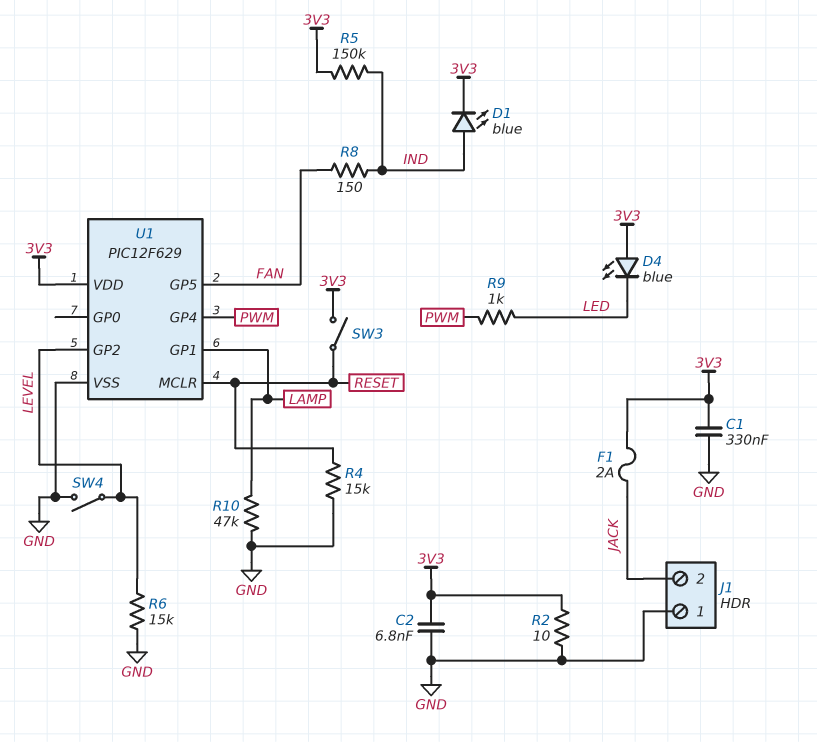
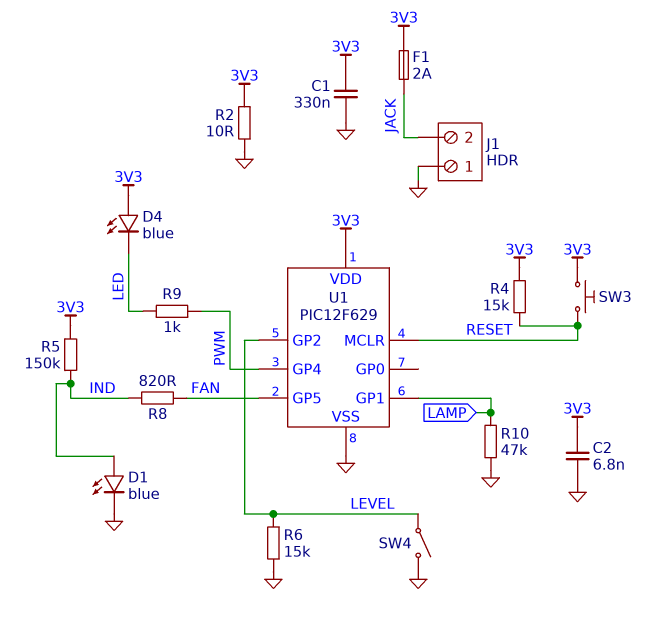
D1: LED blue (A IND, K 3V3) -> LED blue (A IND, K GND)
R4: 15k (GND, RESET) -> 15k (3V3, RESET)
R8: 150 (FAN, IND) -> 820 (FAN, IND)
SW3: switch (3V3, RESET) -> button (3V3, RESET)

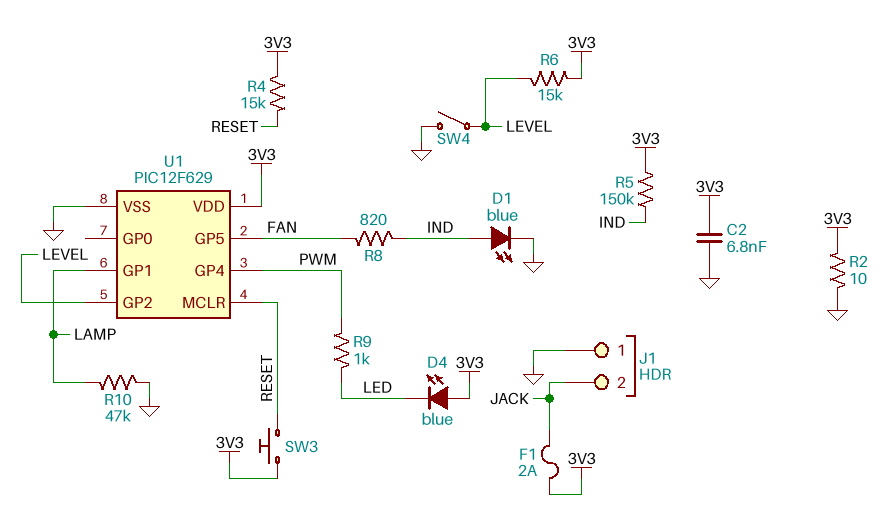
C1: 330nF (3V3, GND) -> none
R6: 15k (GND, LEVEL) -> 15k (3V3, LEVEL)

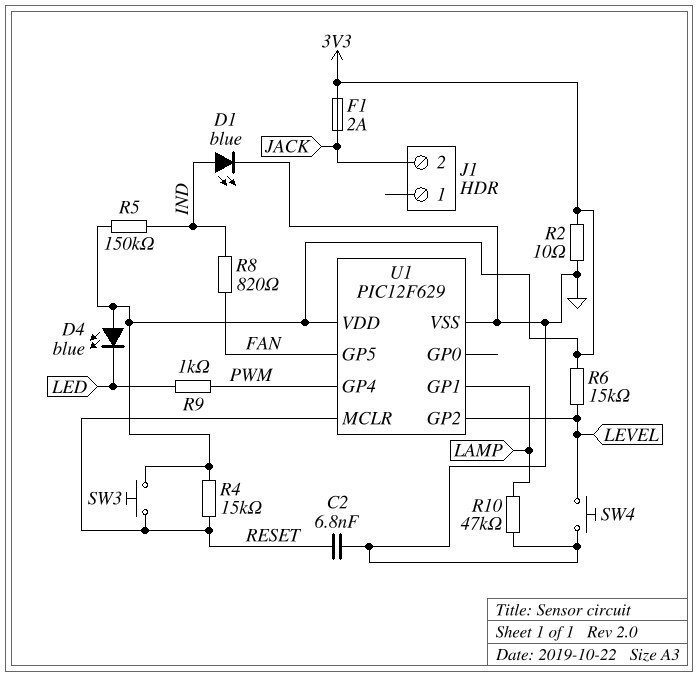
C2: 6.8nF (3V3, GND) -> 6.8nF (GND, RESET)
J1 pin 1: GND -> none
SW4: switch (GND, LEVEL) -> button (GND, LEVEL)

